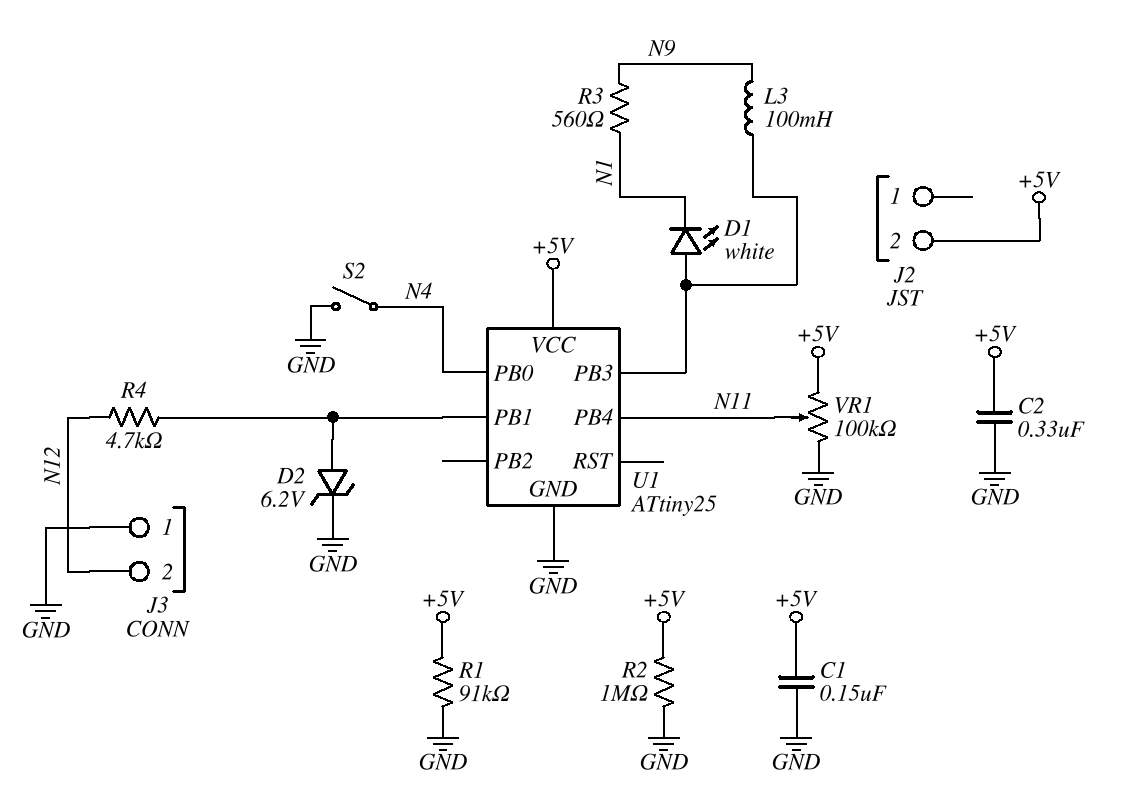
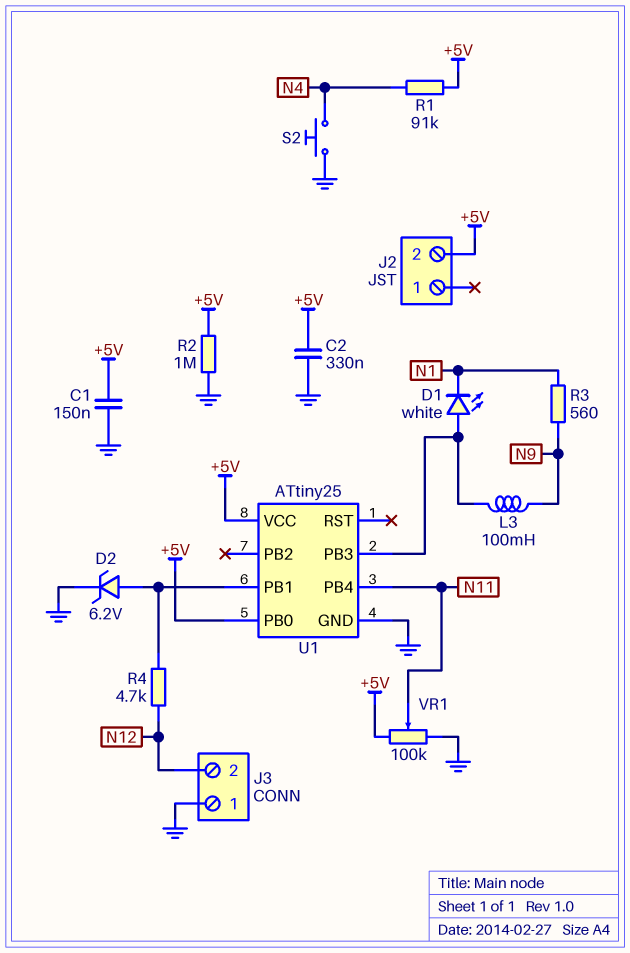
R1: 91k (+5V, GND) -> 91k (+5V, N4)
S2: switch (GND, N4) -> button (GND, N4)
U1 pin PB0: N4 -> +5V

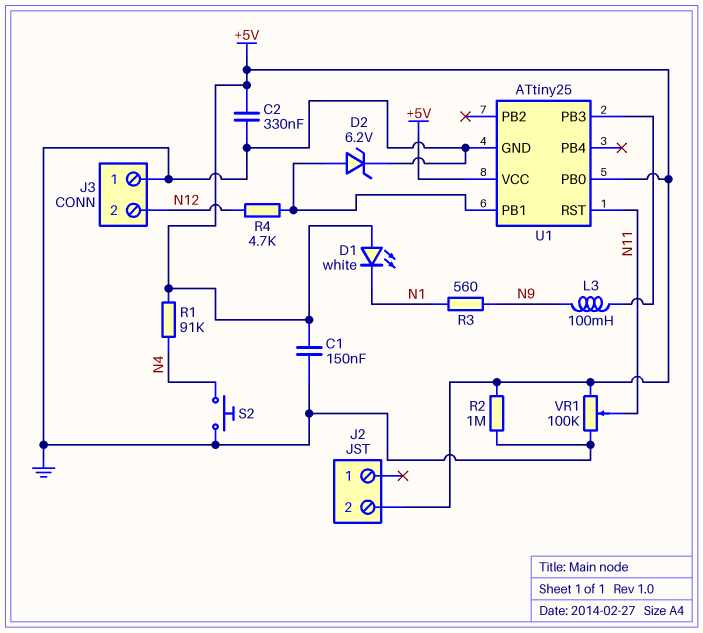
D1: LED white (A U1/PB3, K N1) -> LED white (A +5V, K N1)
U1 pin PB4: N11 -> none
U1 pin RST: none -> N11

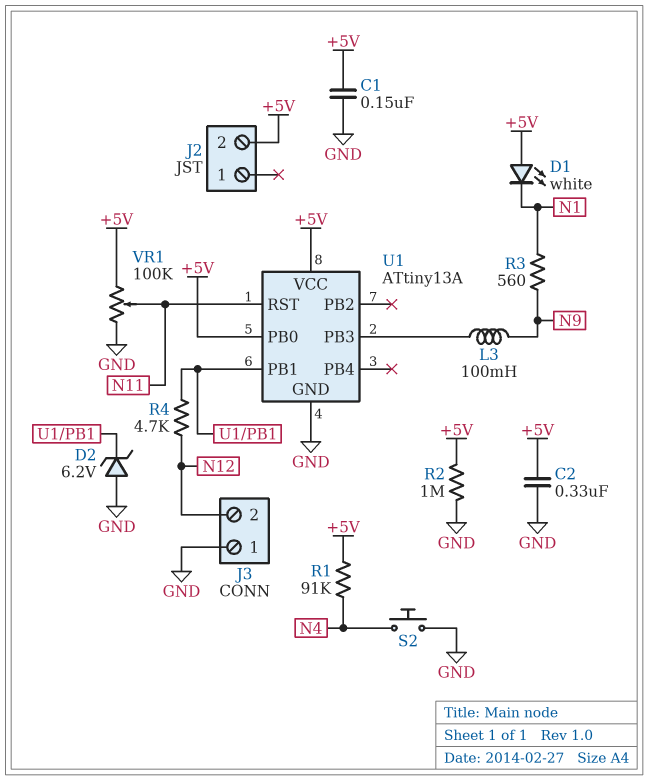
D2: zener 6.2V (A U1/PB1, K GND) -> zener 6.2V (A GND, K U1/PB1)
U1: ATtiny25 -> ATtiny13A

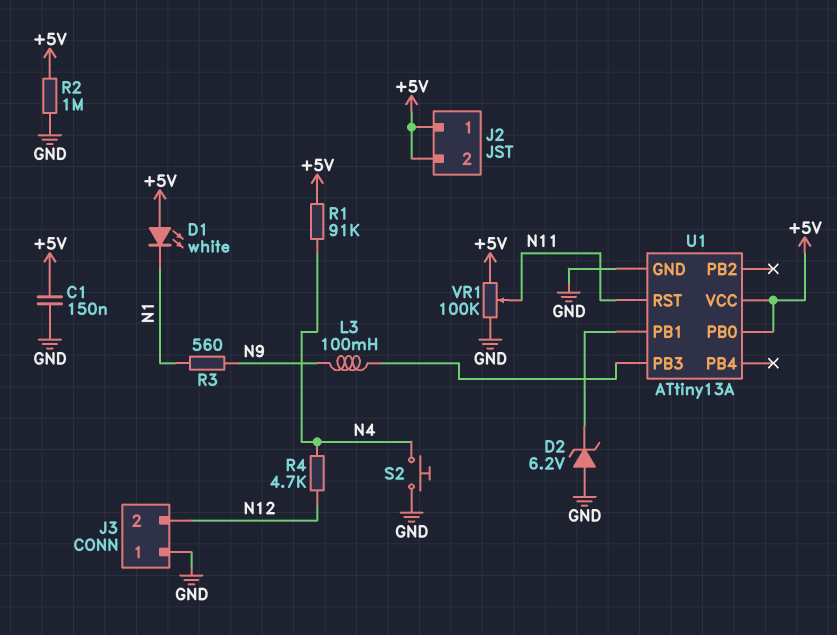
C2: 330nF (+5V, GND) -> none
J2 pin 1: none -> +5V
R4: 4.7k (N12, U1/PB1) -> 4.7k (N4, N12)

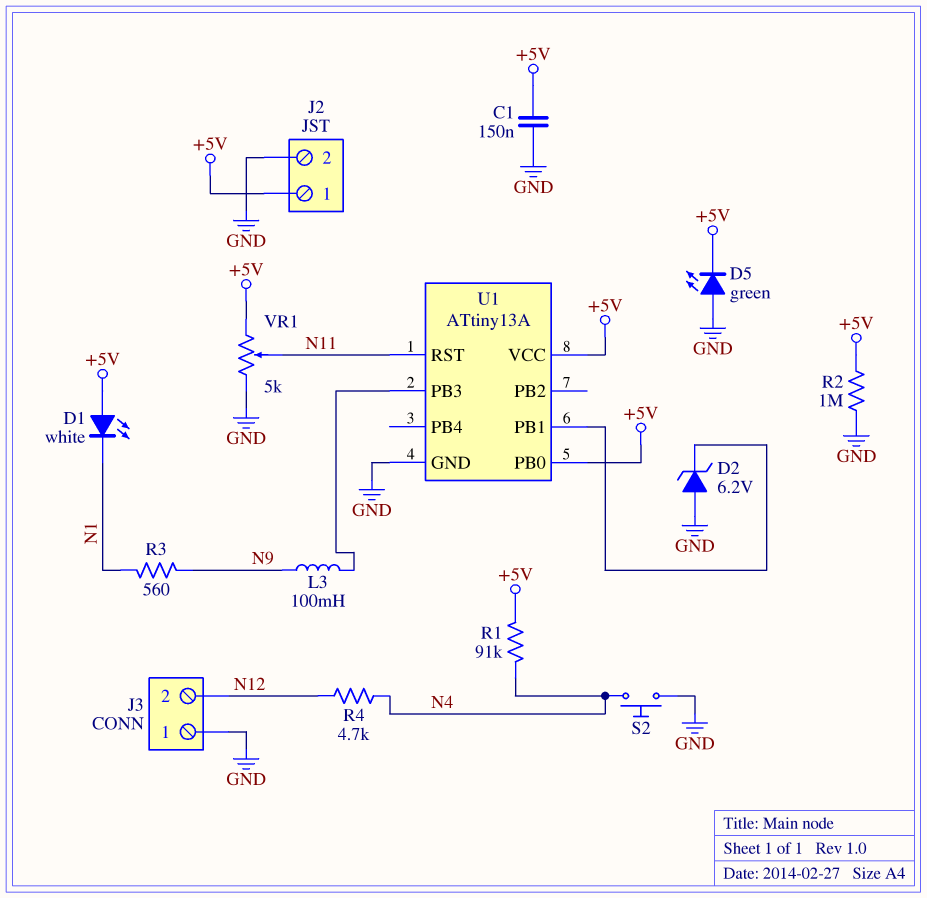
D5: none -> LED green (A GND, K +5V)
J2 pin 2: +5V -> GND
VR1: 100k (+5V, GND, wiper N11) -> 5k (+5V, GND, wiper N11)

